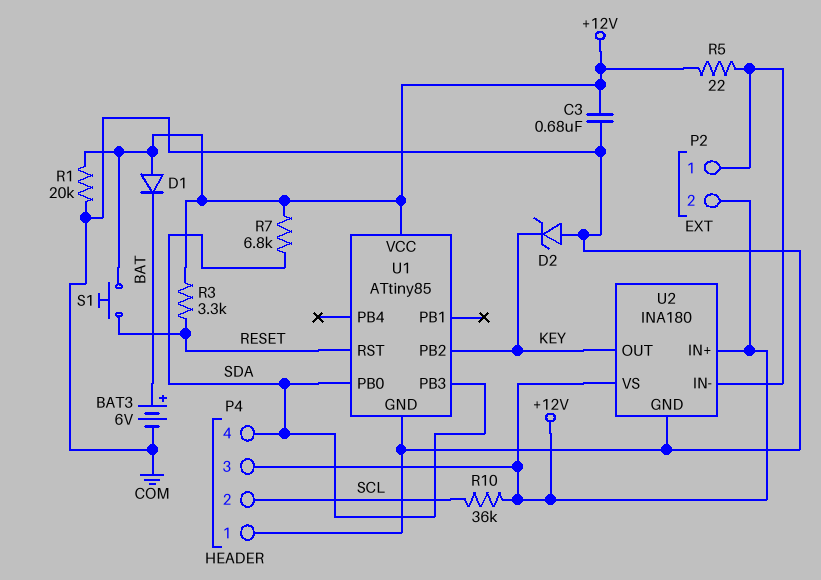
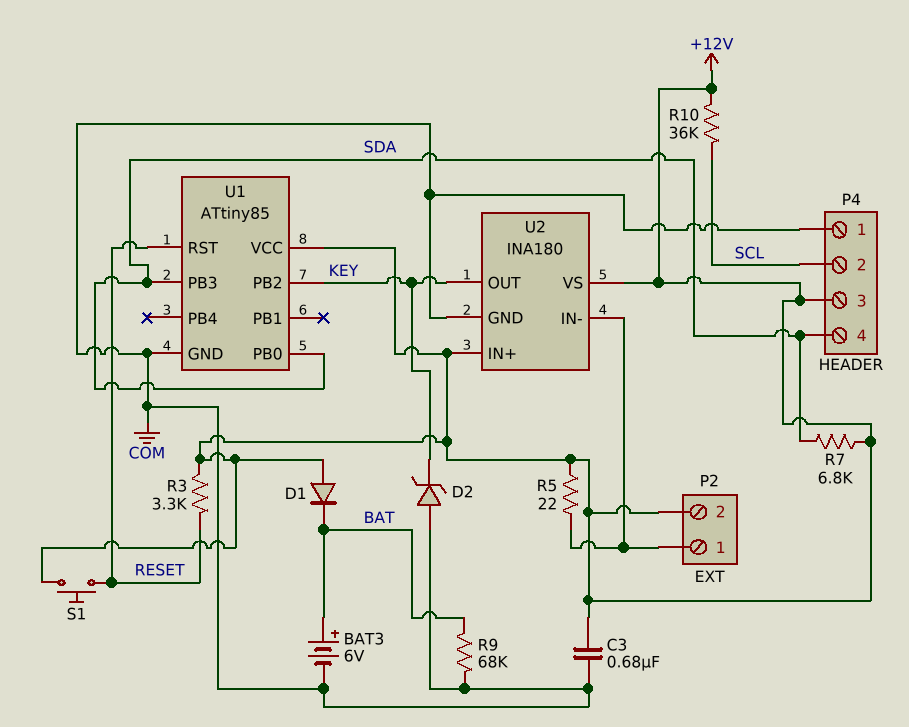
R1: 20k (+12V, COM) -> none
R9: none -> 68k (BAT, COM)

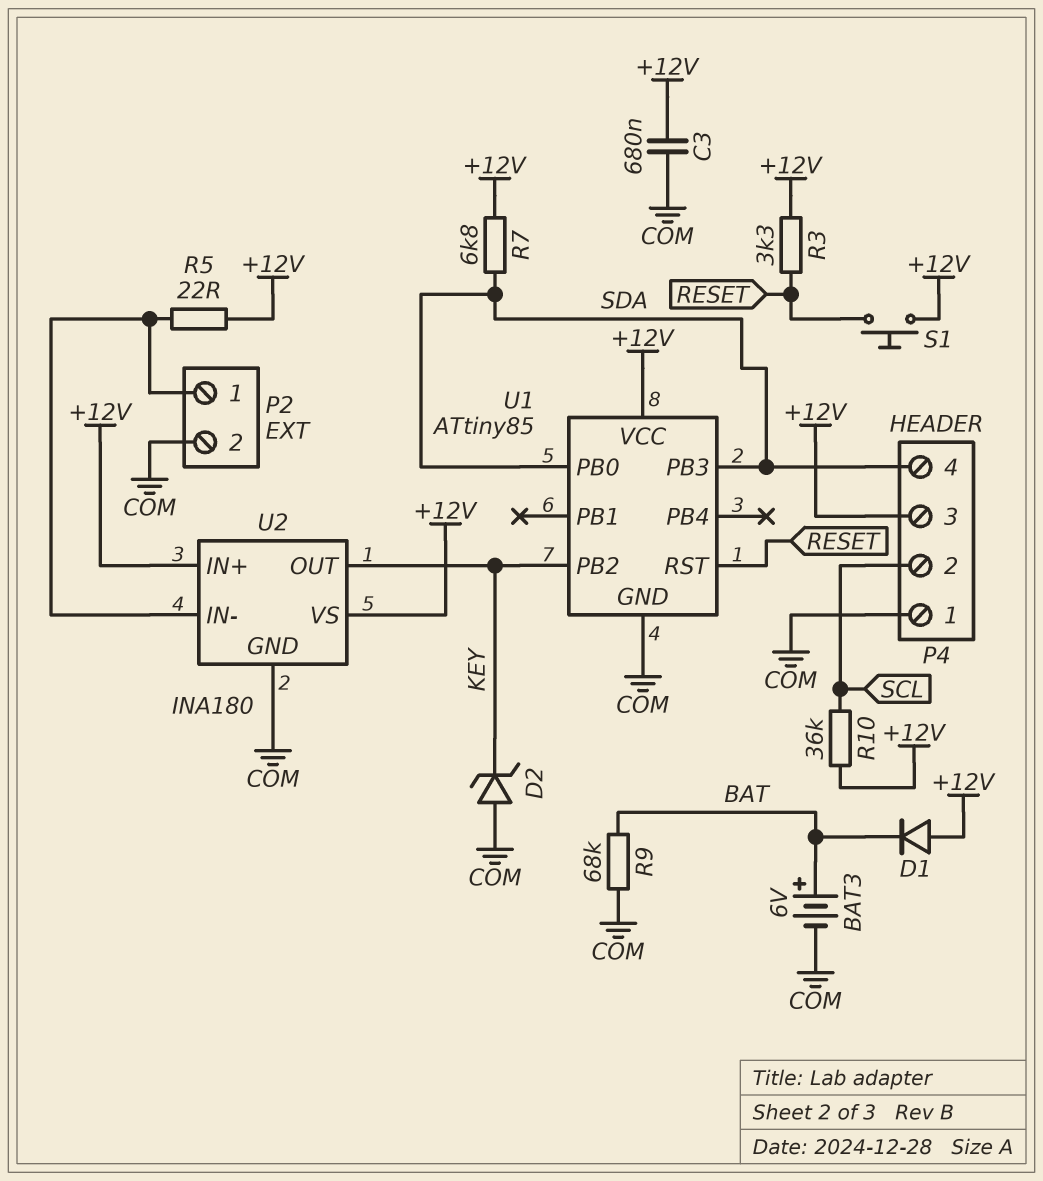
P2 pin 2: +12V -> COM

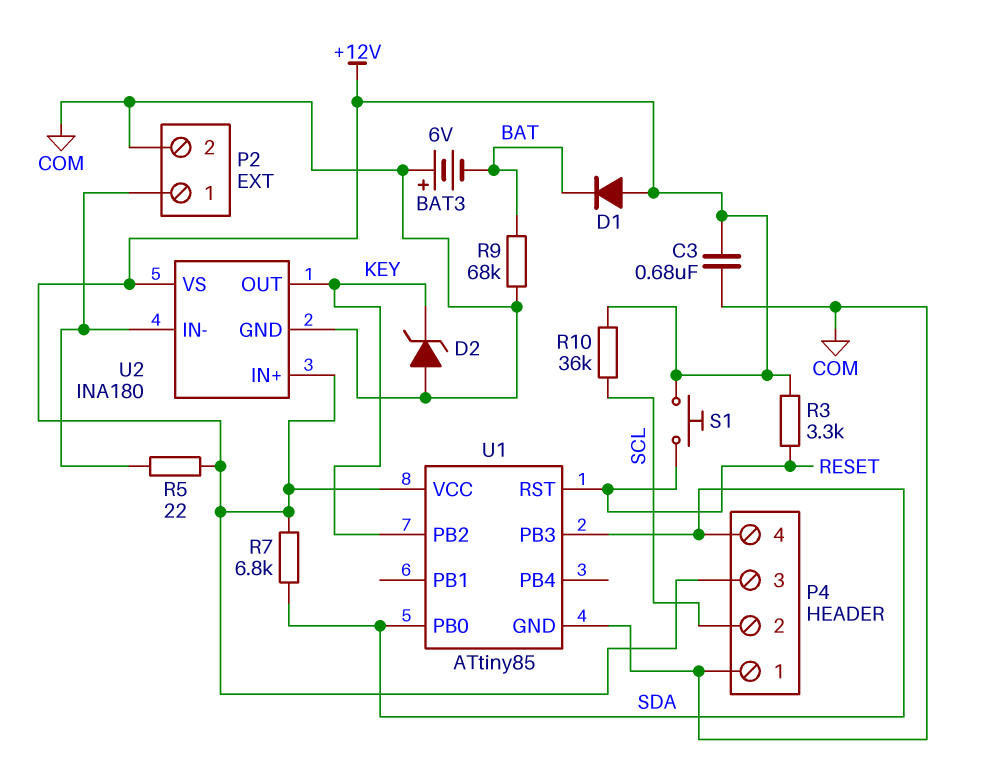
BAT3: 6V (plus BAT, minus COM) -> 6V (plus COM, minus BAT)

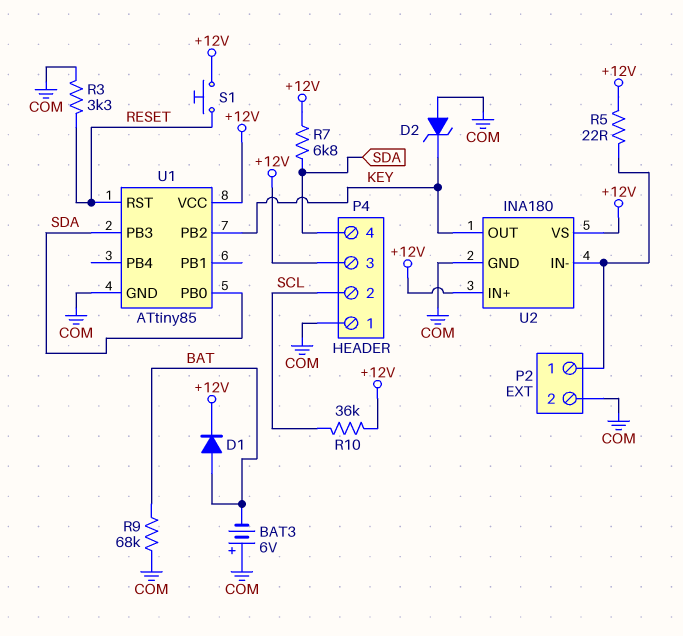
C3: 680nF (+12V, COM) -> none
D1: diode (A +12V, K BAT) -> diode (A BAT, K +12V)
R3: 3.3k (+12V, RESET) -> 3.3k (COM, RESET)

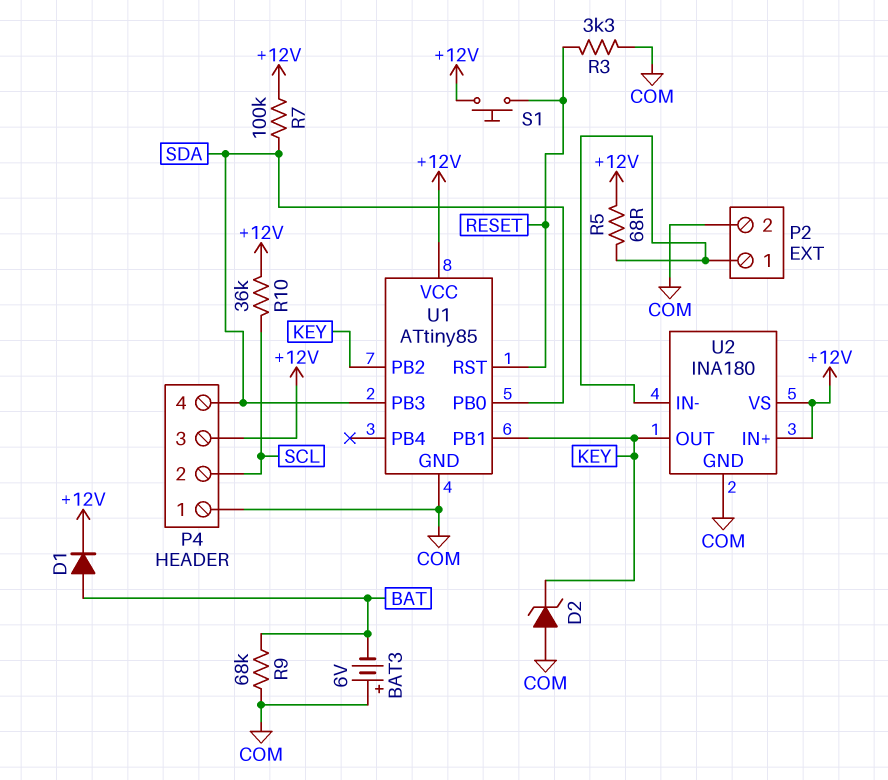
R5: 22 (+12V, P2/1) -> 68 (+12V, P2/1)
R7: 6.8k (+12V, SDA) -> 100k (+12V, SDA)
U1 pin PB1: none -> KEY

